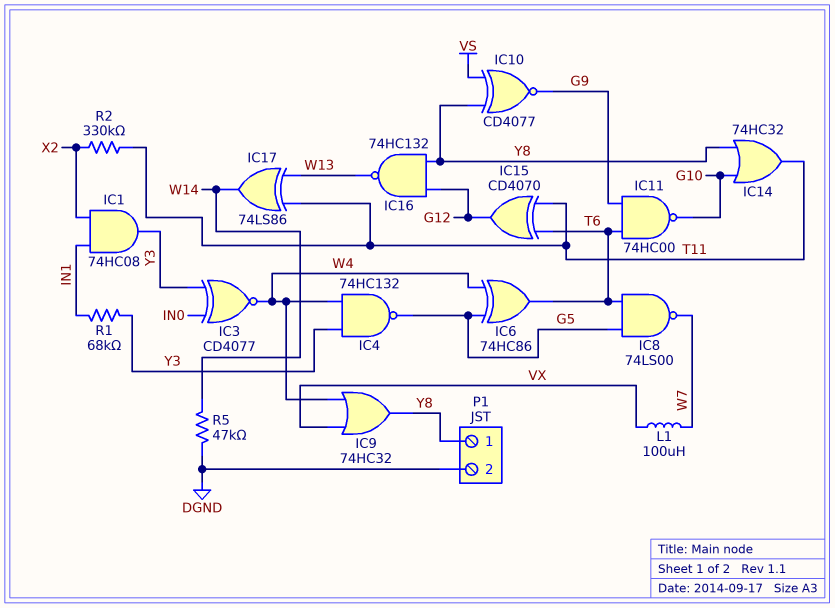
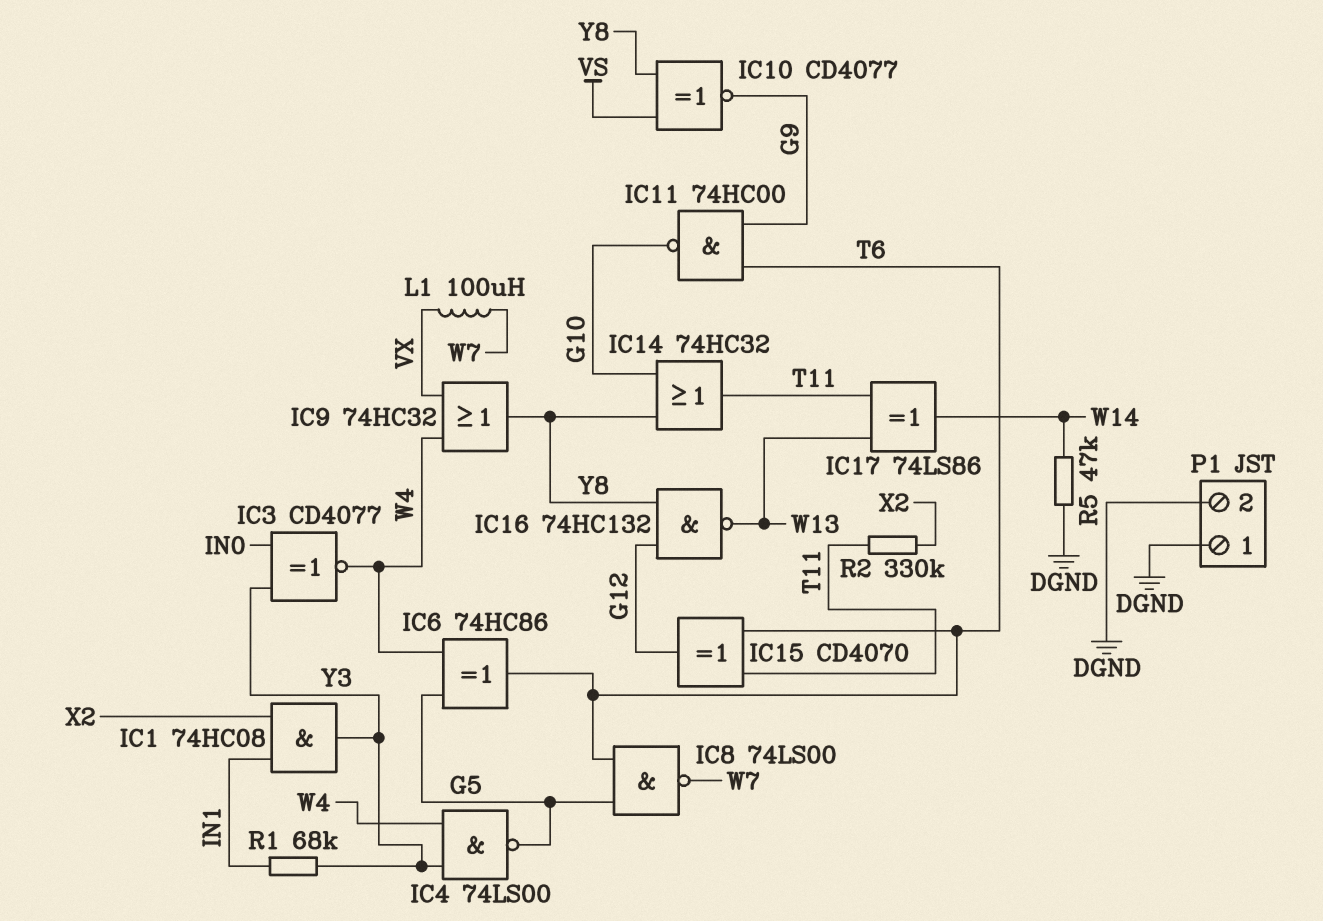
IC4: NAND 74HC132 (in W4, in Y3, out G5) -> NAND 74LS00 (in W4, in Y3, out G5)
P1 pin 1: Y8 -> DGND

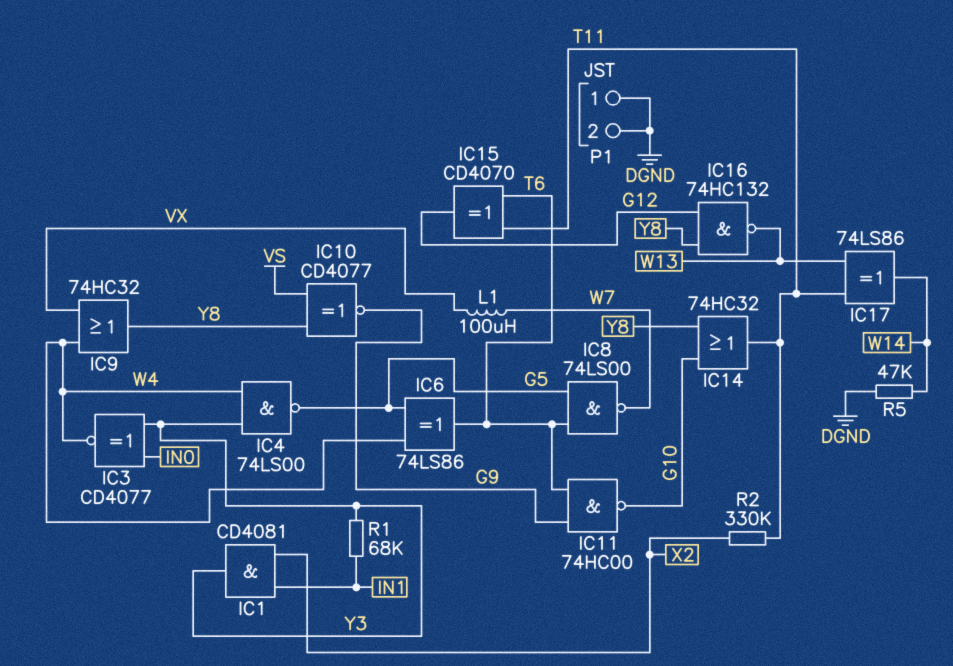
IC1: AND 74HC08 (in IN1, in X2, out Y3) -> AND CD4081 (in IN1, in X2, out Y3)
IC6: XOR 74HC86 (in G5, in W4, out T6) -> XOR 74LS86 (in G5, in W4, out T6)

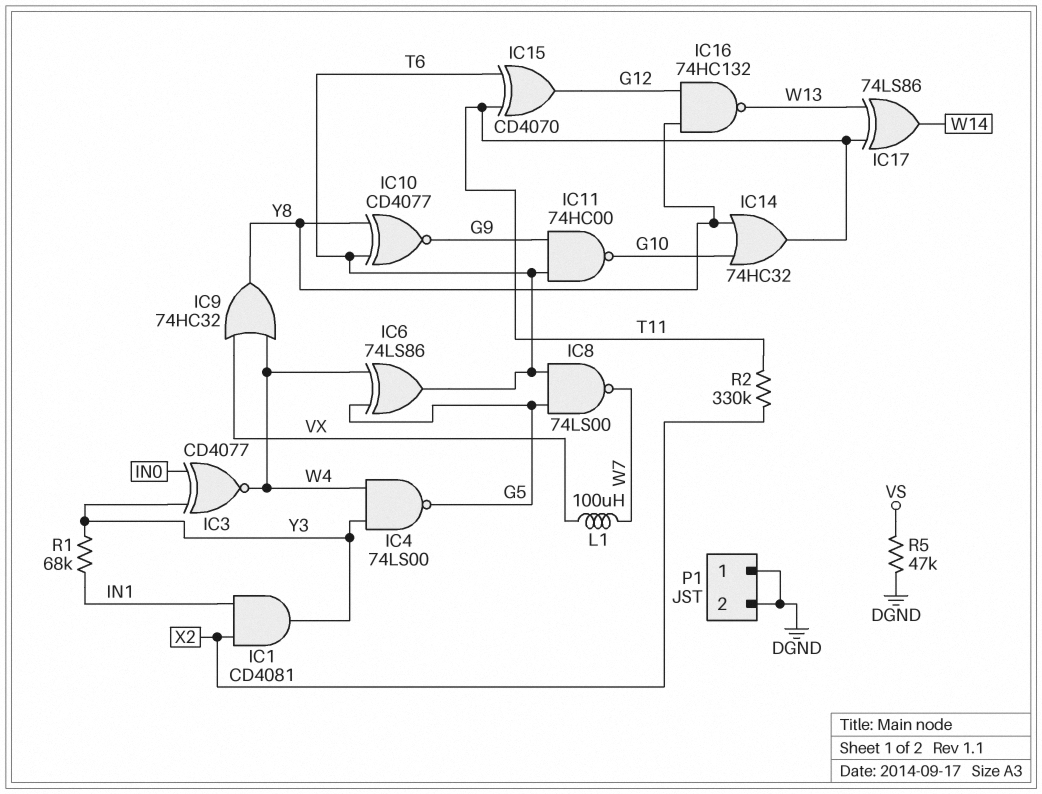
IC10: XNOR CD4077 (in VS, in Y8, out G9) -> XNOR CD4077 (in T6, in Y8, out G9)
R5: 47k (DGND, W14) -> 47k (DGND, VS)

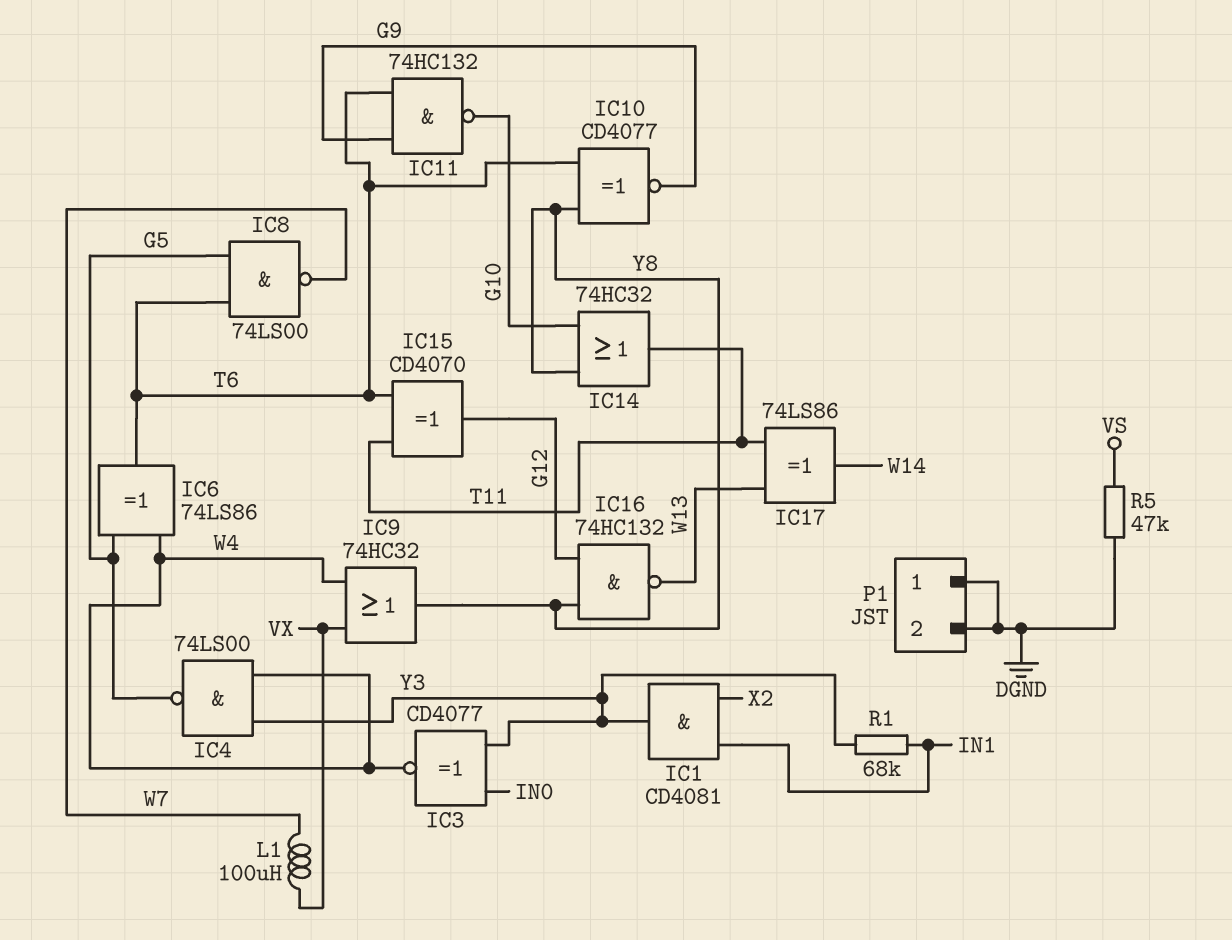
IC11: NAND 74HC00 (in G9, in T6, out G10) -> NAND 74HC132 (in G9, in T6, out G10)
R2: 330k (T11, X2) -> none

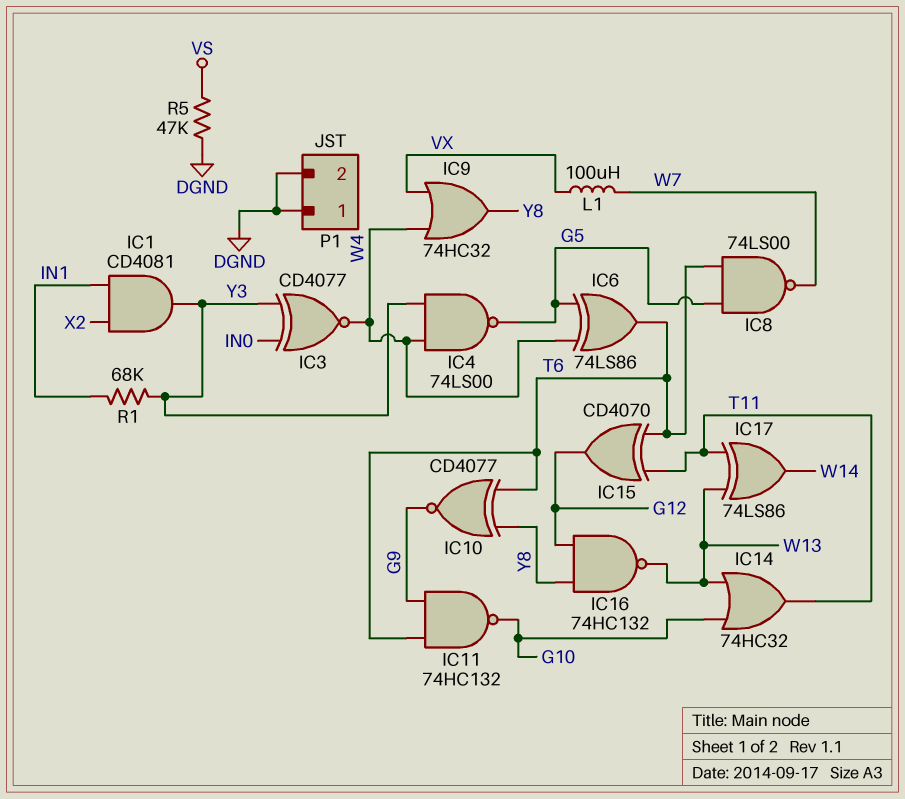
IC14: OR 74HC32 (in G10, in Y8, out T11) -> OR 74HC32 (in G10, in W13, out T11)

